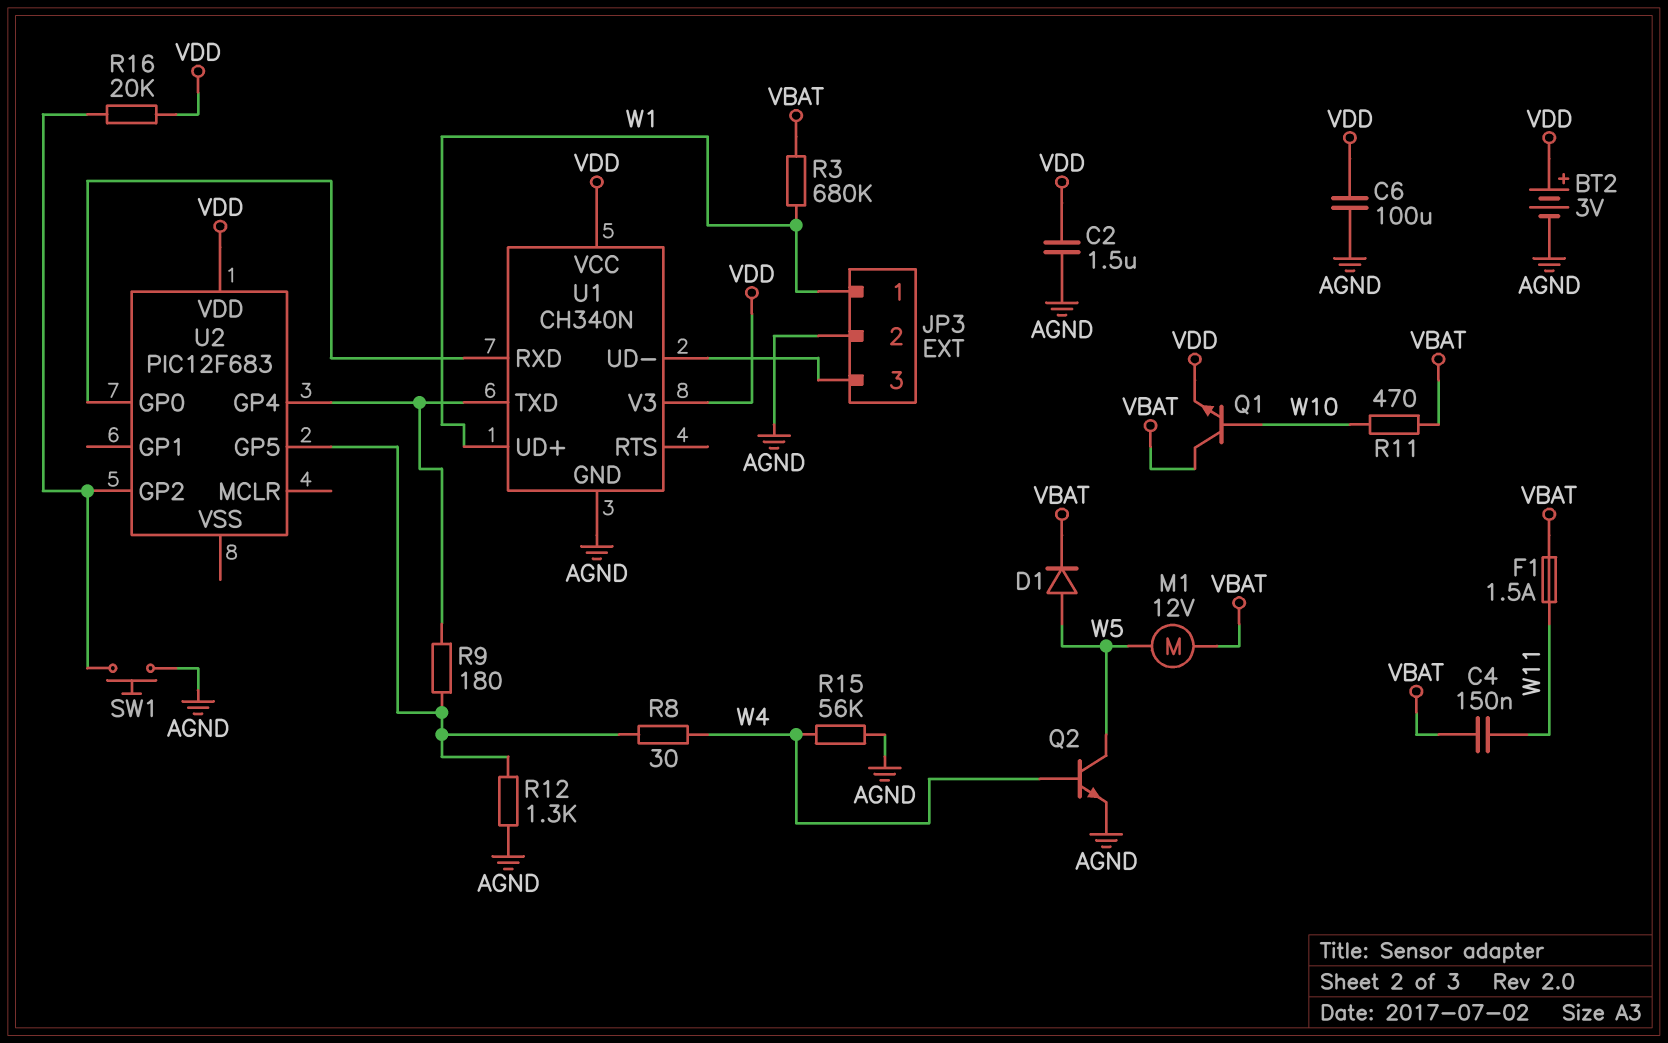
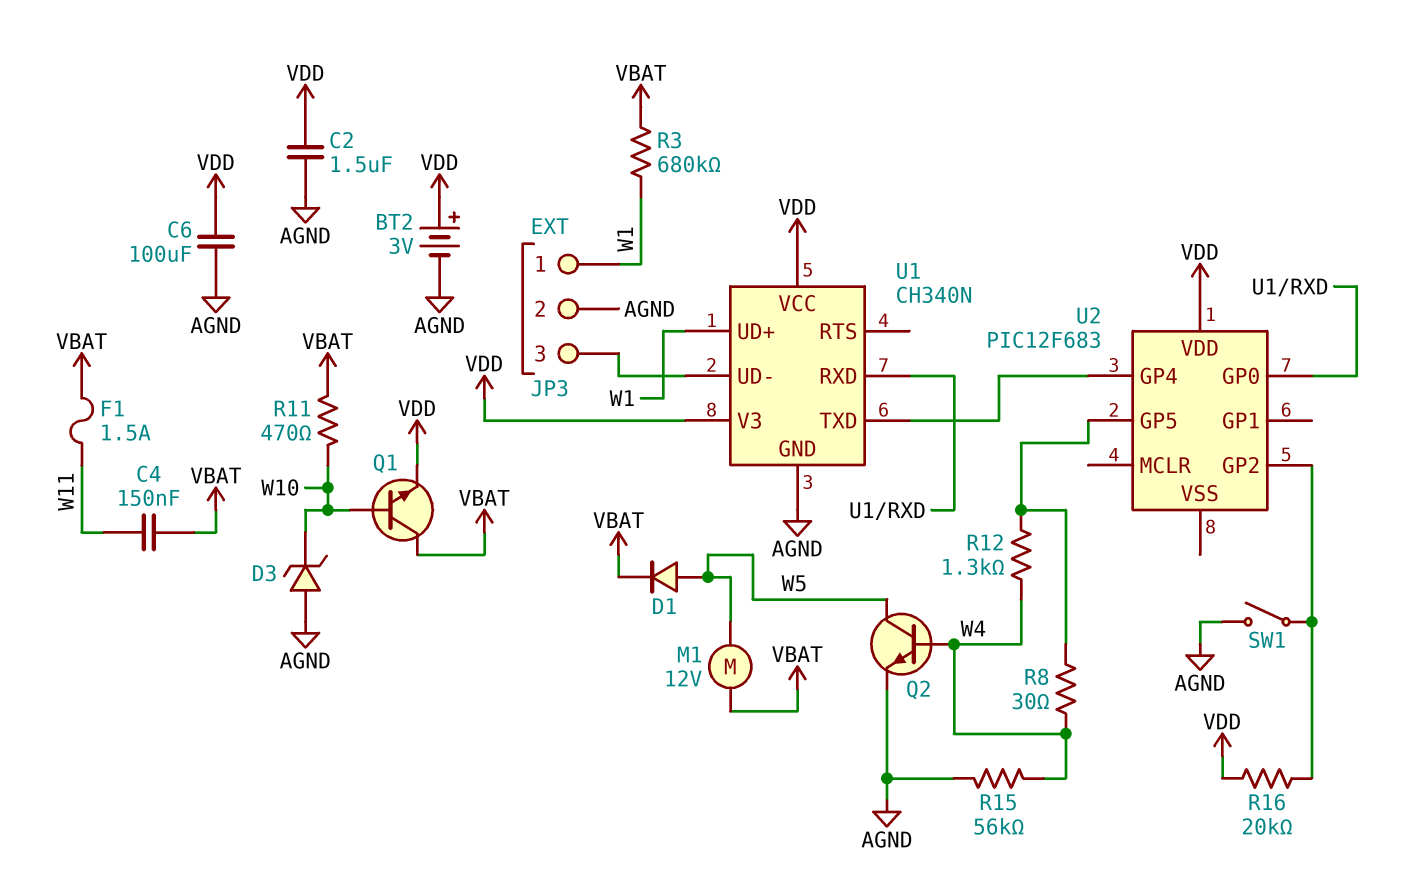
D3: none -> zener (A AGND, K W10)
R9: 180 (U1/TXD, U2/GP5) -> none
R12: 1.3k (AGND, U2/GP5) -> 1.3k (U2/GP5, W4)
SW1: button (AGND, U2/GP2) -> switch (AGND, U2/GP2)

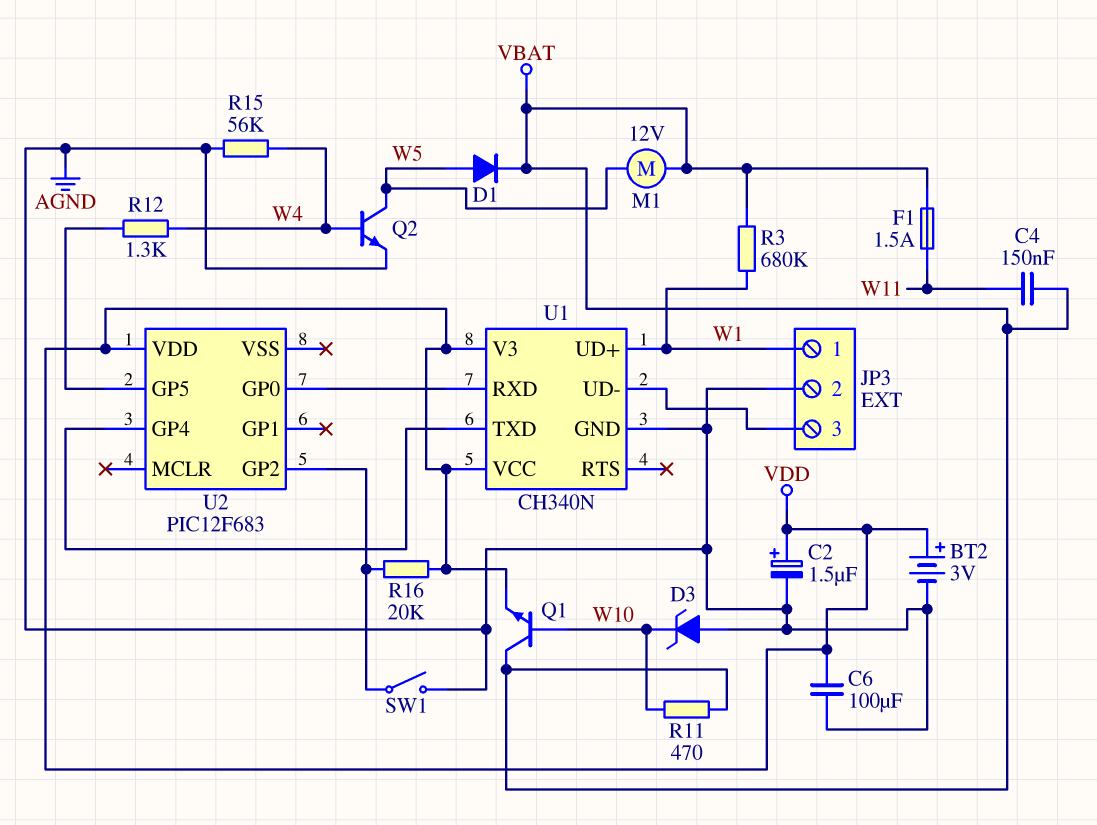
C2: 1.5uF (AGND, VDD) -> 1.5uF (plus VDD, minus AGND)
R8: 30 (U2/GP5, W4) -> none

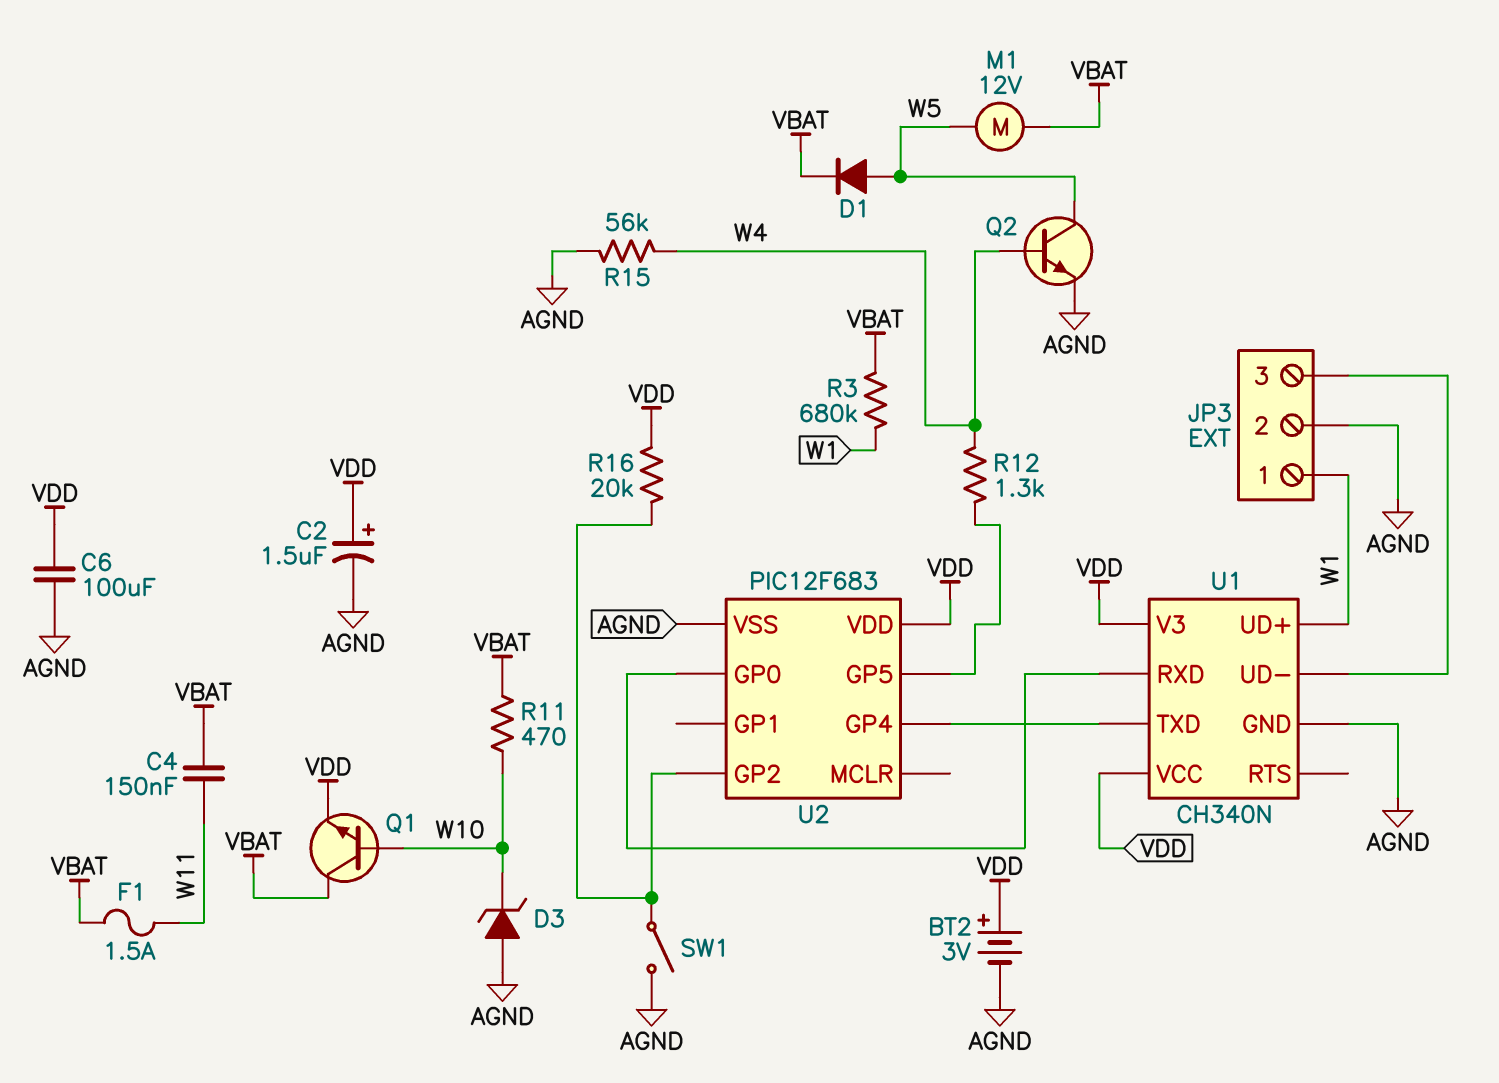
U2 pin VSS: none -> AGND

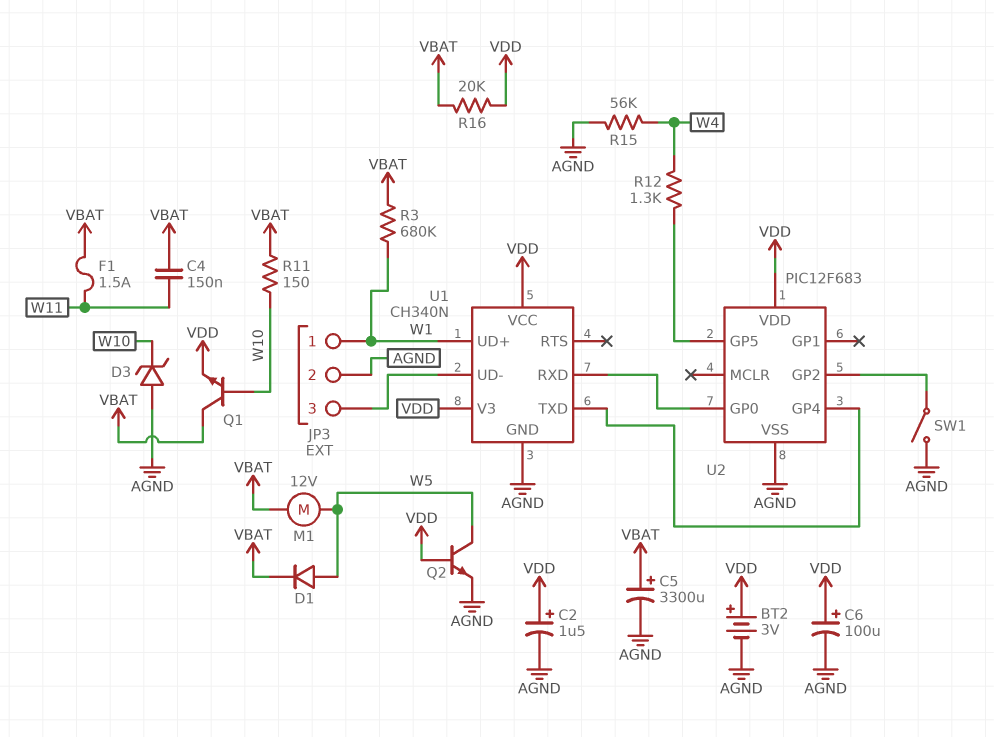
C5: none -> 3300uF (plus VBAT, minus AGND)
C6: 100uF (AGND, VDD) -> 100uF (plus VDD, minus AGND)
Q2: NPN (B W4, C W5, E AGND) -> NPN (B VDD, C W5, E AGND)
R11: 470 (VBAT, W10) -> 150 (VBAT, W10)
R16: 20k (U2/GP2, VDD) -> 20k (VBAT, VDD)

